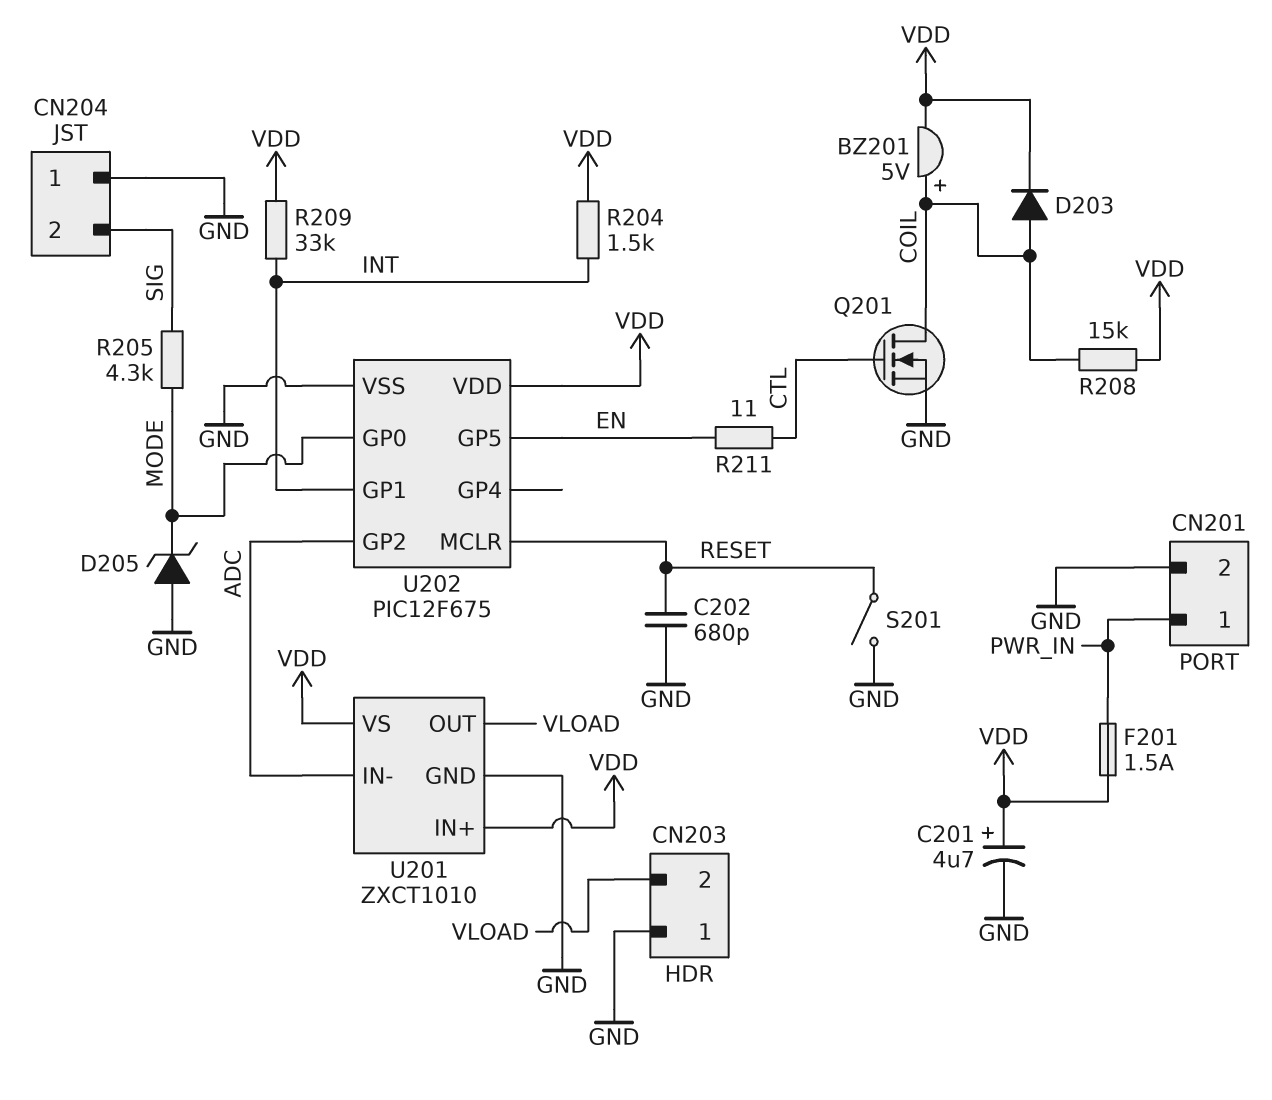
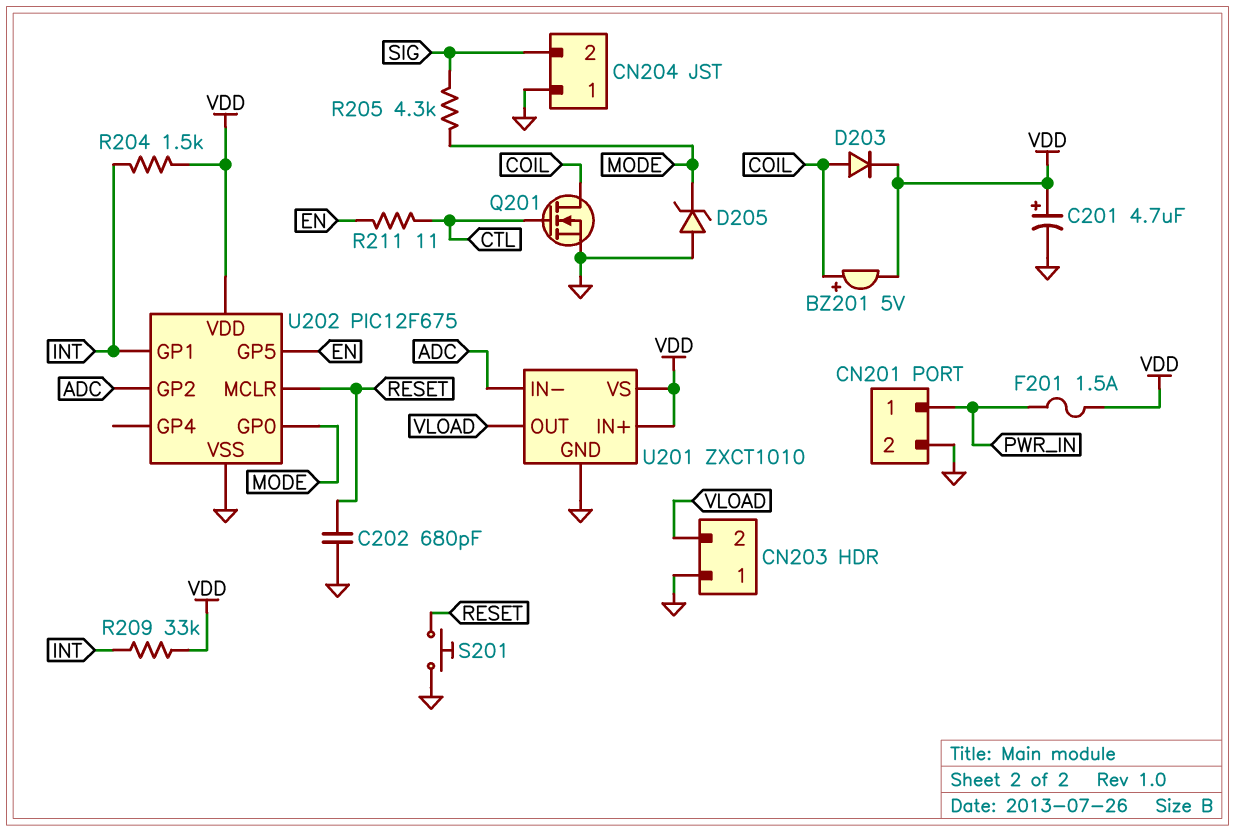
R208: 15k (COIL, VDD) -> none
S201: switch (GND, RESET) -> button (GND, RESET)

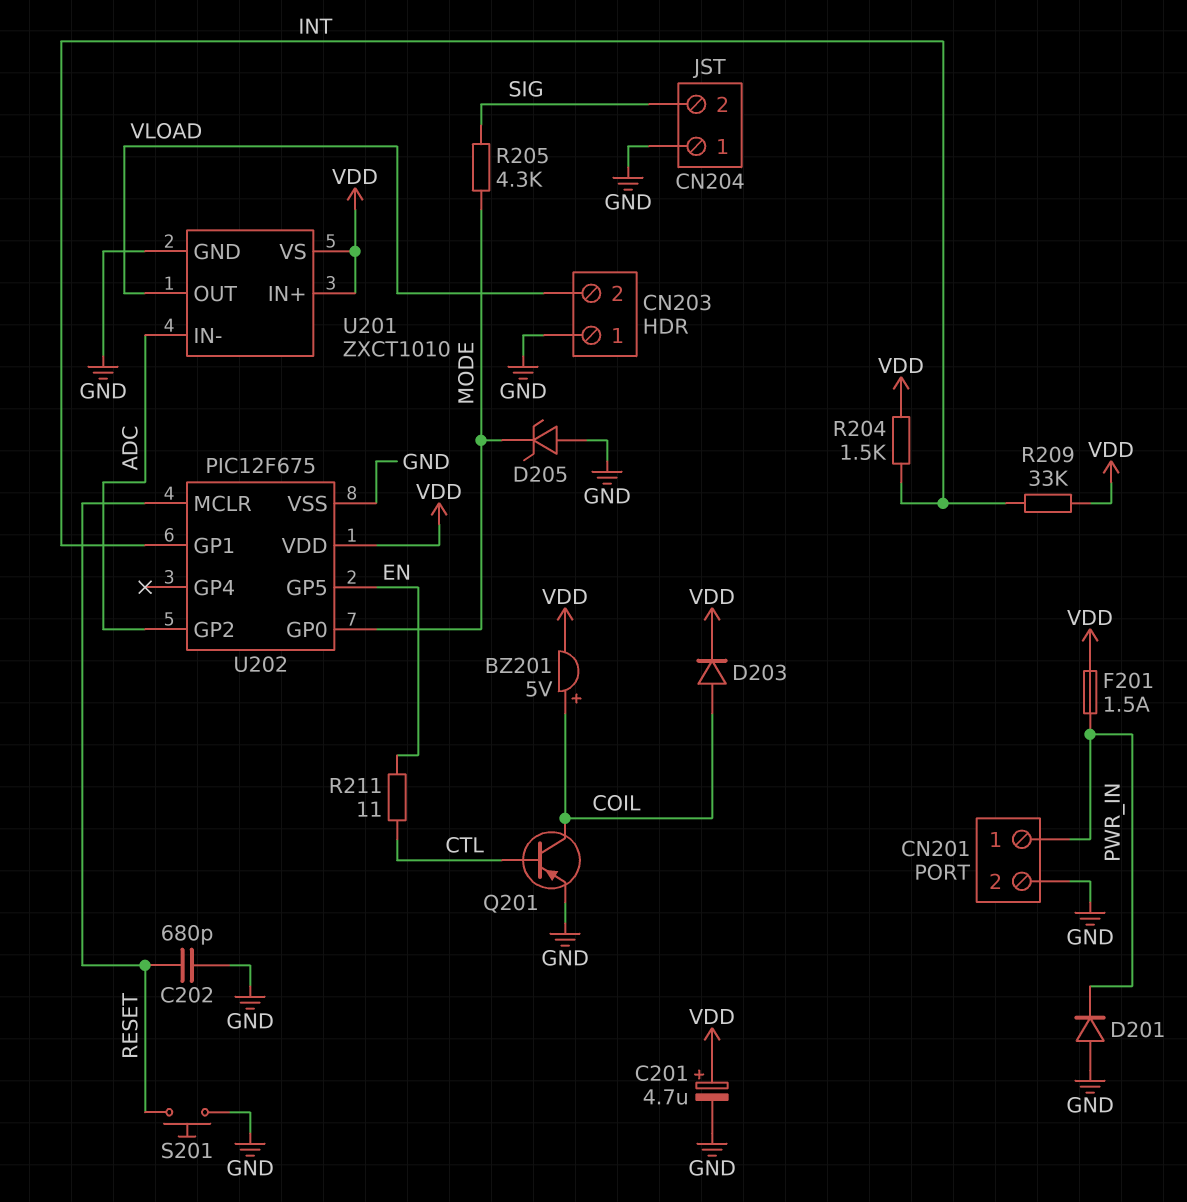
D201: none -> diode (A GND, K PWR_IN)
Q201: NMOS (G CTL, D COIL, S GND) -> PNP (B CTL, C COIL, E GND)

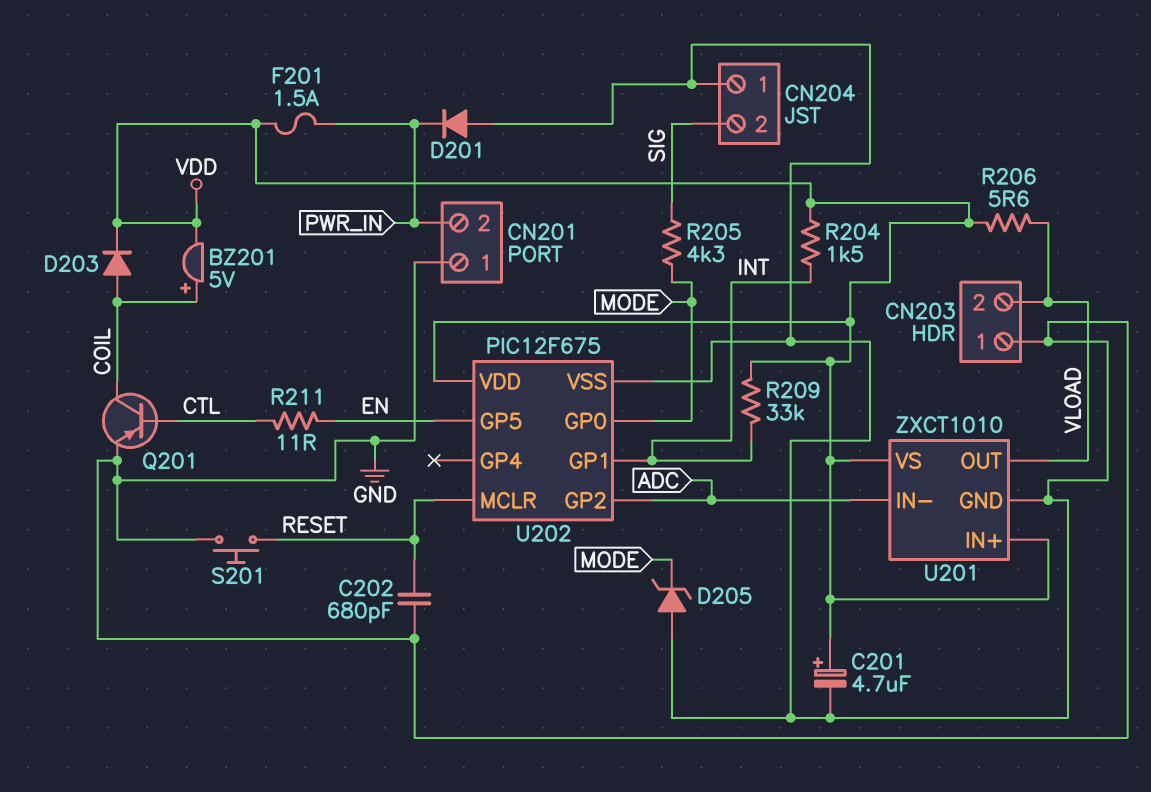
CN201 pin 1: PWR_IN -> GND
CN201 pin 2: GND -> PWR_IN
R206: none -> 5.6 (VDD, VLOAD)

